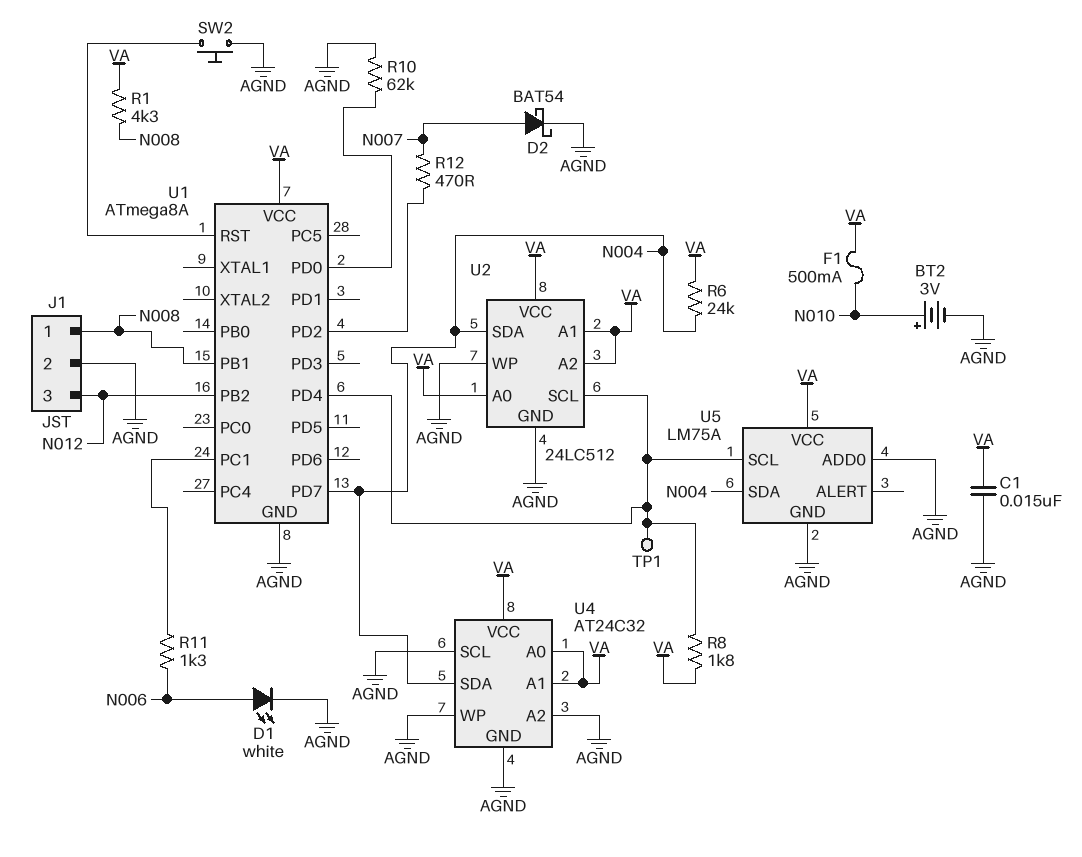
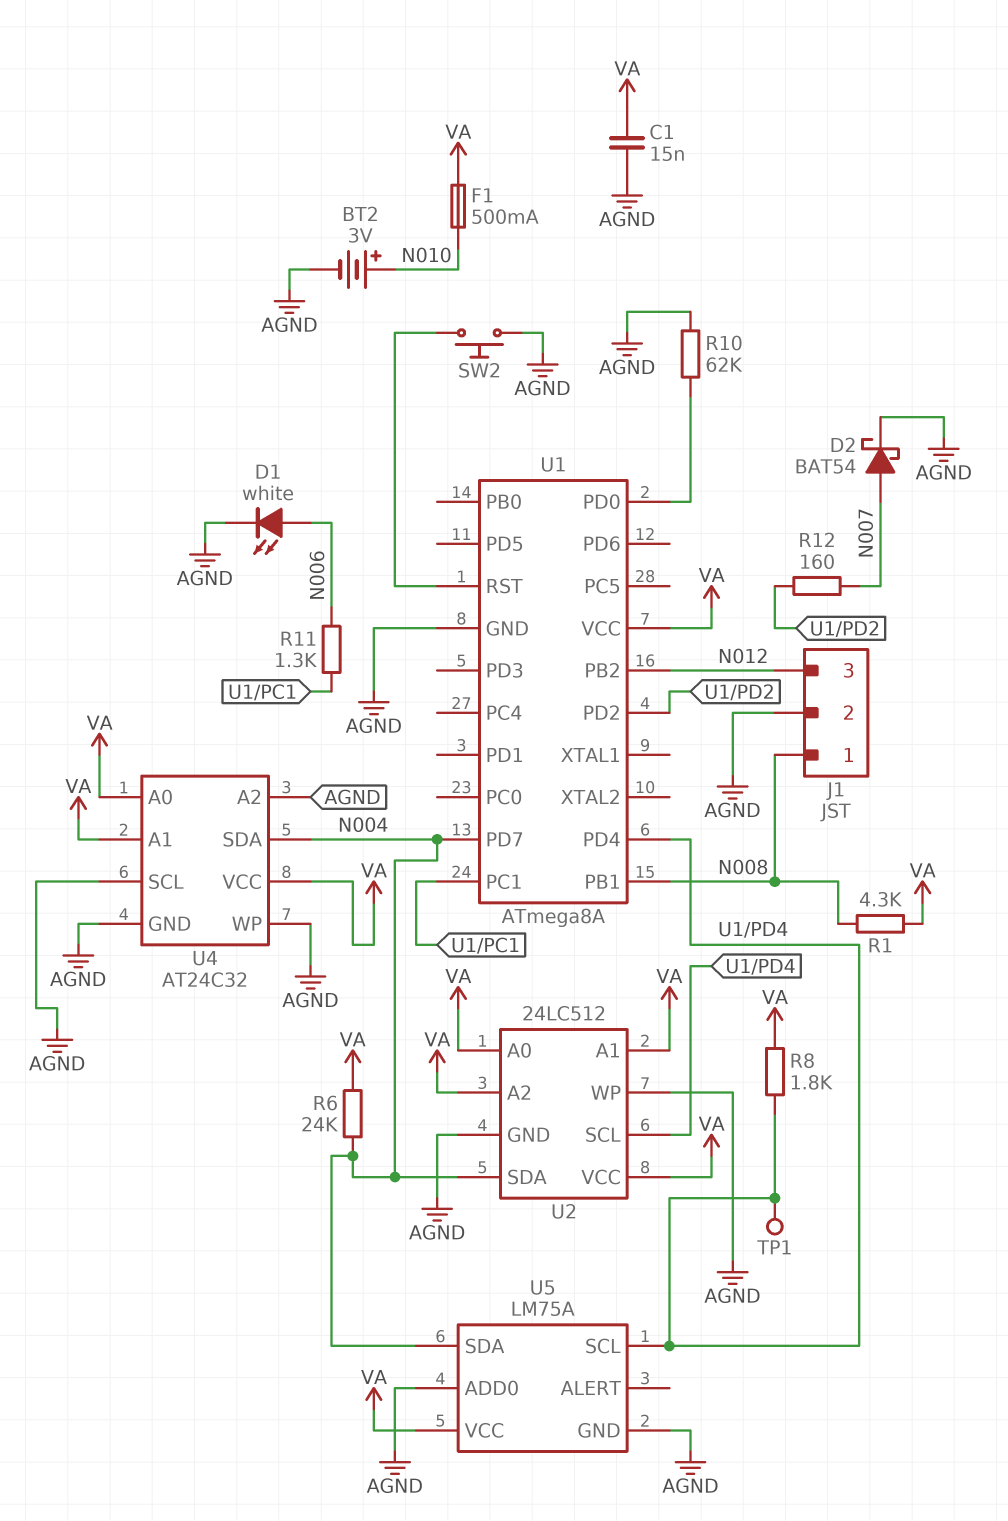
R12: 470 (N007, U1/PD2) -> 160 (N007, U1/PD2)

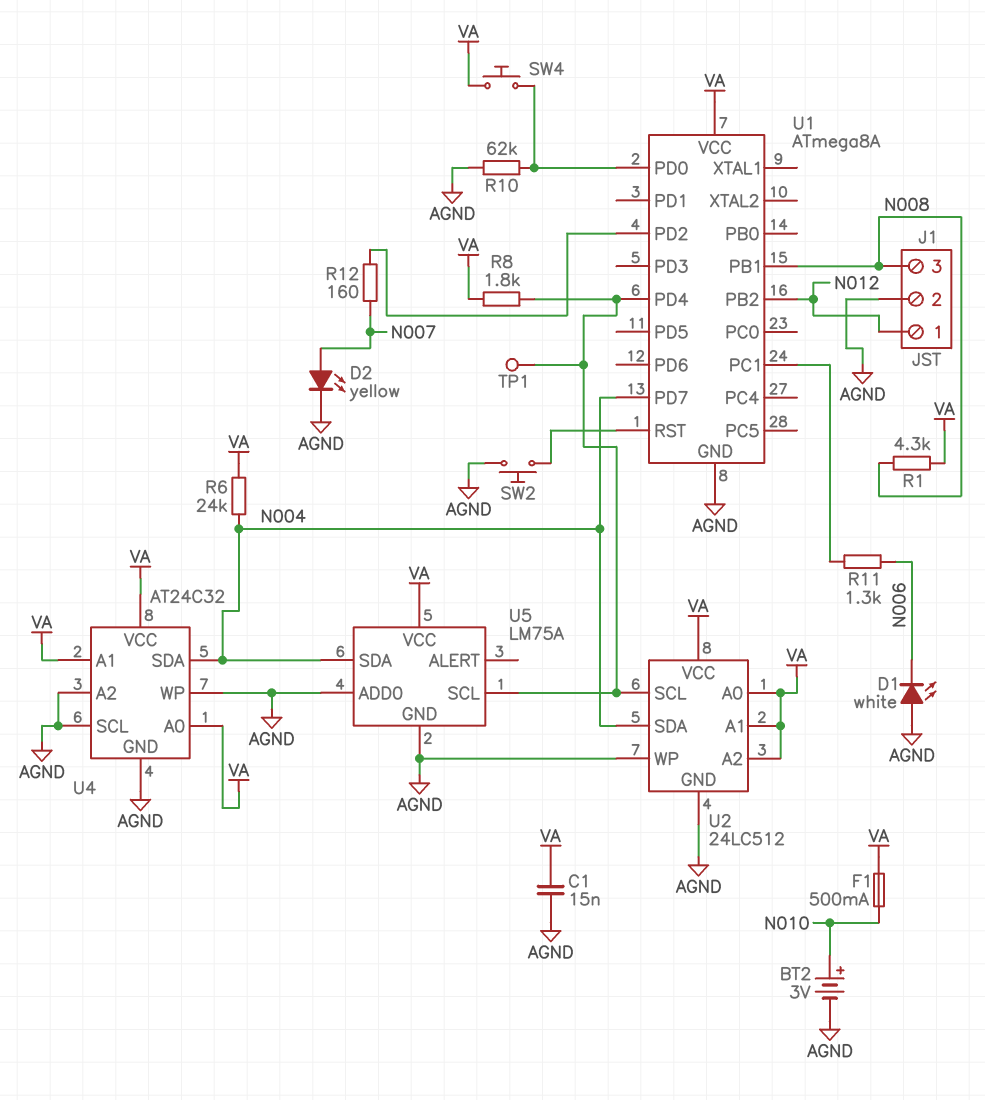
D1: LED white (A N006, K AGND) -> LED white (A AGND, K N006)
D2: schottky BAT54 (A N007, K AGND) -> LED yellow (A N007, K AGND)
J1 pin 1: N008 -> N012
J1 pin 3: N012 -> N008
SW4: none -> button (U1/PD0, VA)

